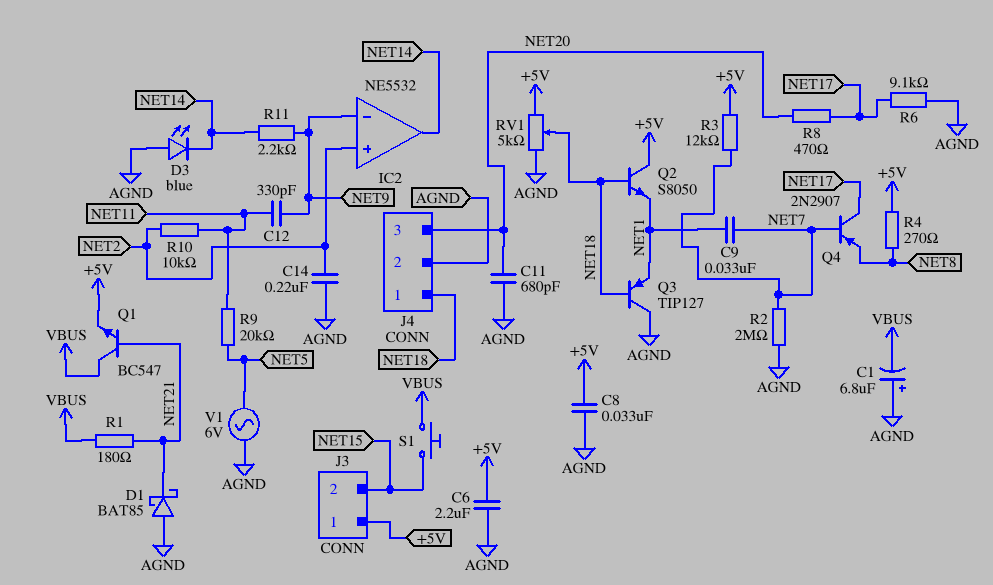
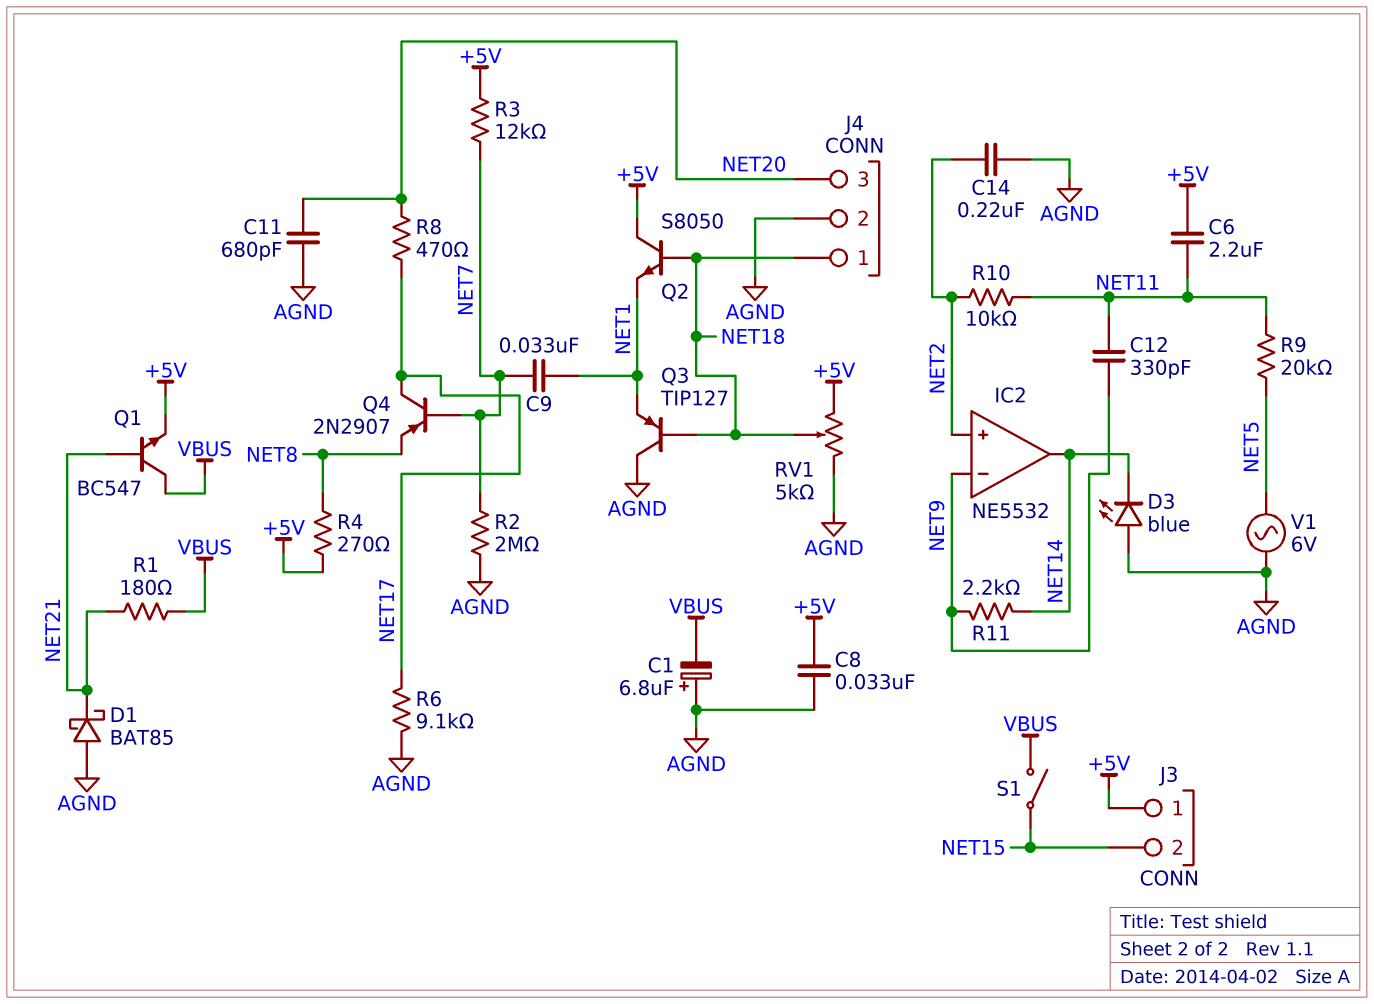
C6: 2.2uF (+5V, AGND) -> 2.2uF (+5V, NET11)
S1: button (NET15, VBUS) -> switch (NET15, VBUS)

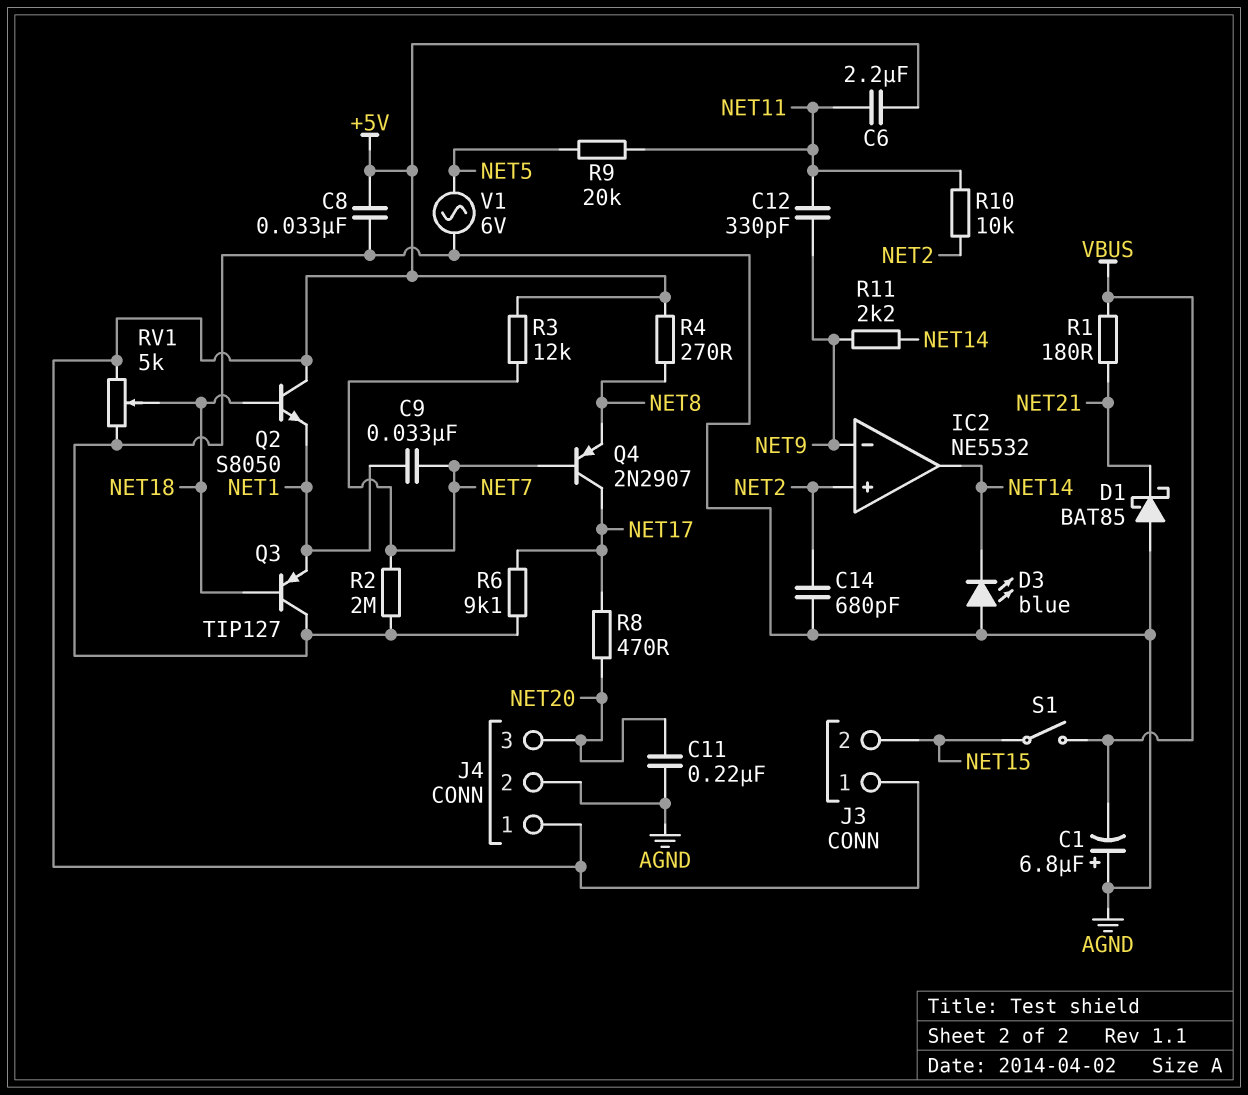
C11: 680pF (AGND, NET20) -> 220nF (AGND, NET20)
C14: 220nF (AGND, NET2) -> 680pF (AGND, NET2)
J4 pin 1: NET18 -> +5V
Q1: NPN BC547 (B NET21, C VBUS, E +5V) -> none

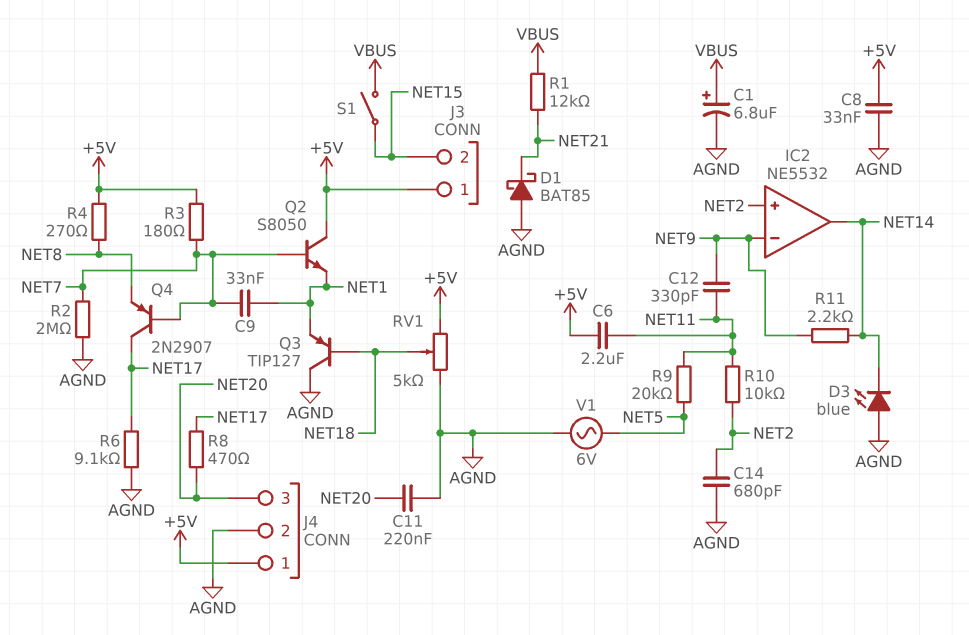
C1: 6.8uF (plus AGND, minus VBUS) -> 6.8uF (plus VBUS, minus AGND)
Q2: NPN S8050 (B NET18, C +5V, E NET1) -> NPN S8050 (B NET7, C +5V, E NET1)
R1: 180 (NET21, VBUS) -> 12k (NET21, VBUS)
R3: 12k (+5V, NET7) -> 180 (+5V, NET7)

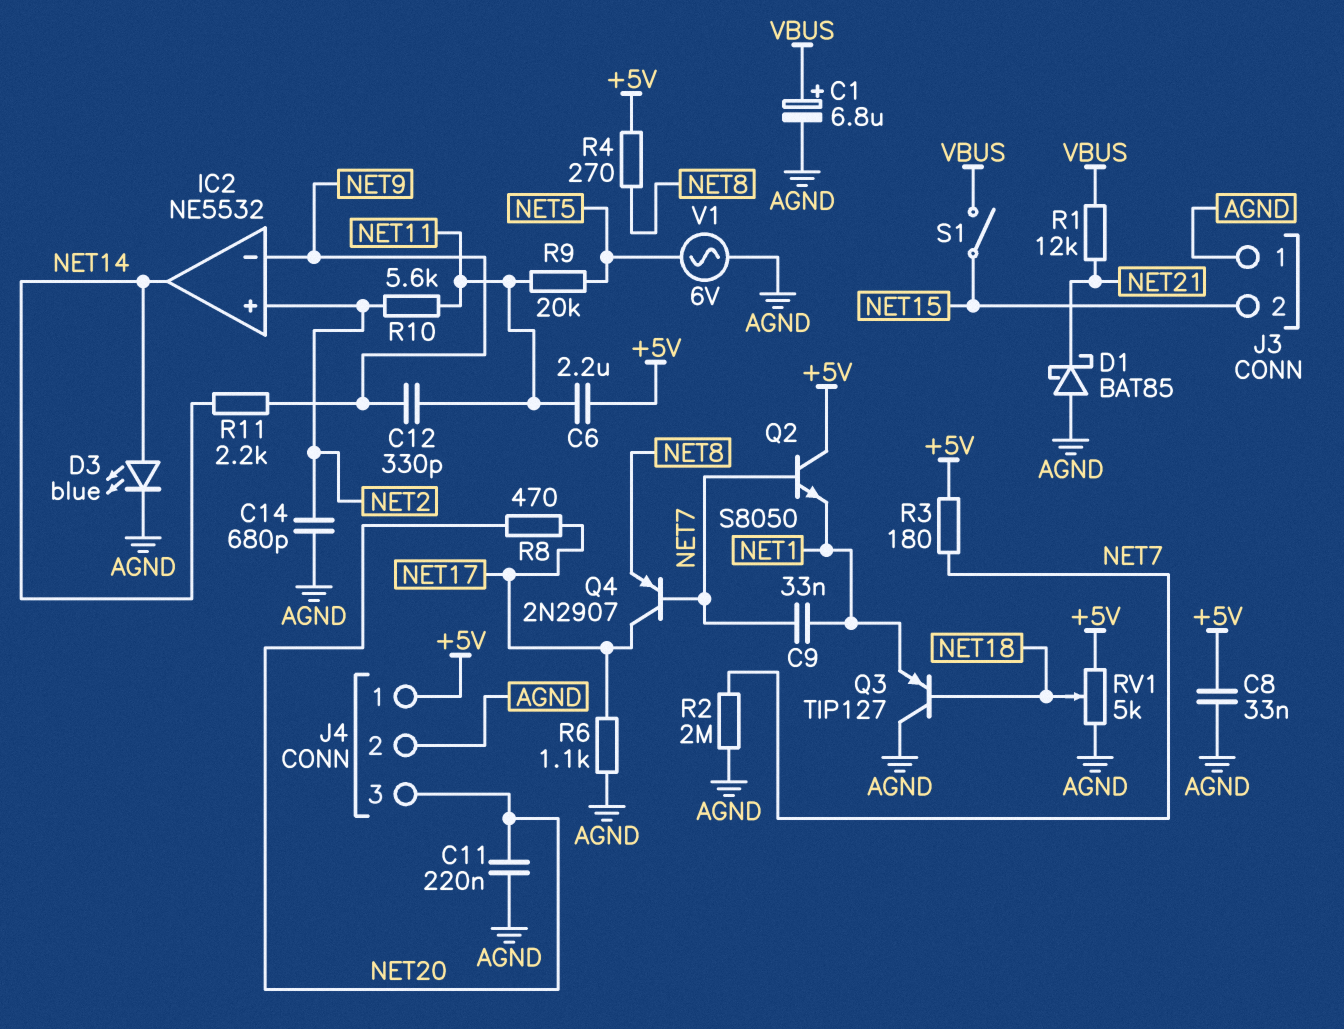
D3: LED blue (A AGND, K NET14) -> LED blue (A NET14, K AGND)
J3 pin 1: +5V -> AGND
R6: 9.1k (AGND, NET17) -> 1.1k (AGND, NET17)
R10: 10k (NET2, NET11) -> 5.6k (NET2, NET11)

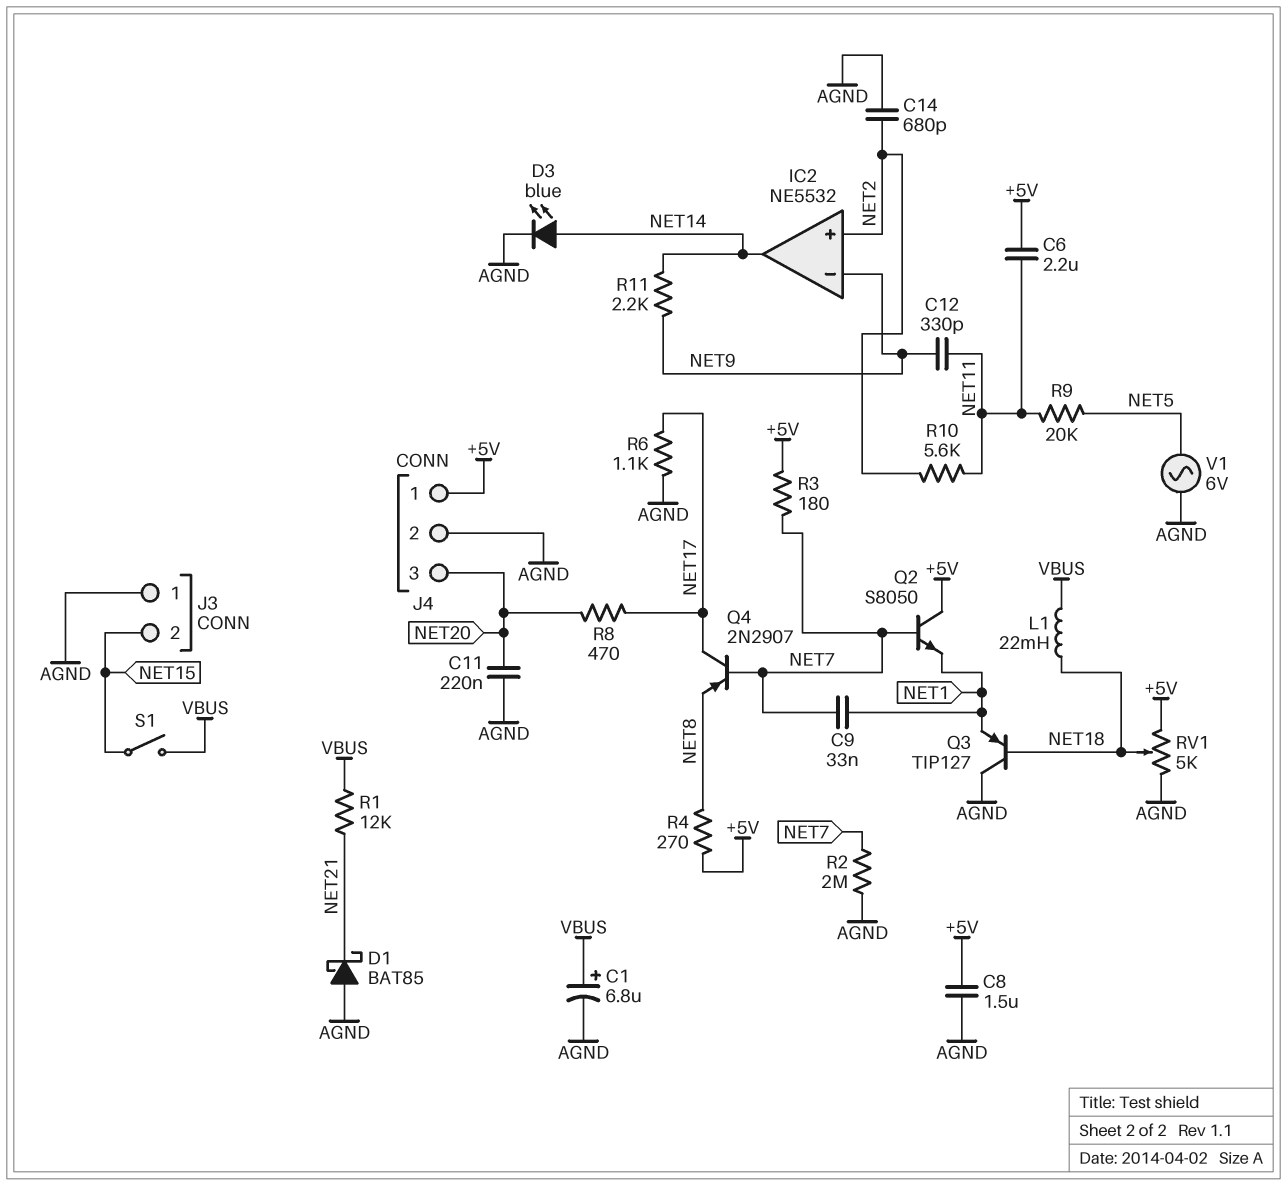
C8: 33nF (+5V, AGND) -> 1.5uF (+5V, AGND)
L1: none -> 22mH (NET18, VBUS)

